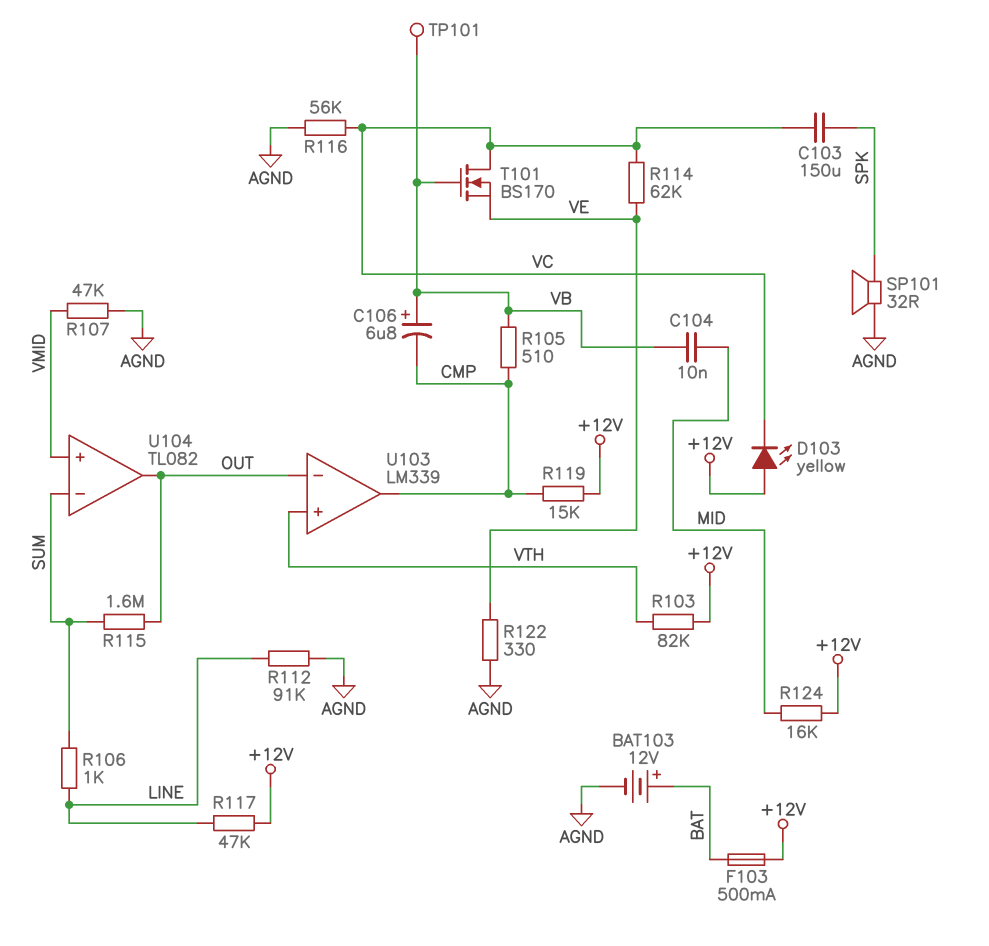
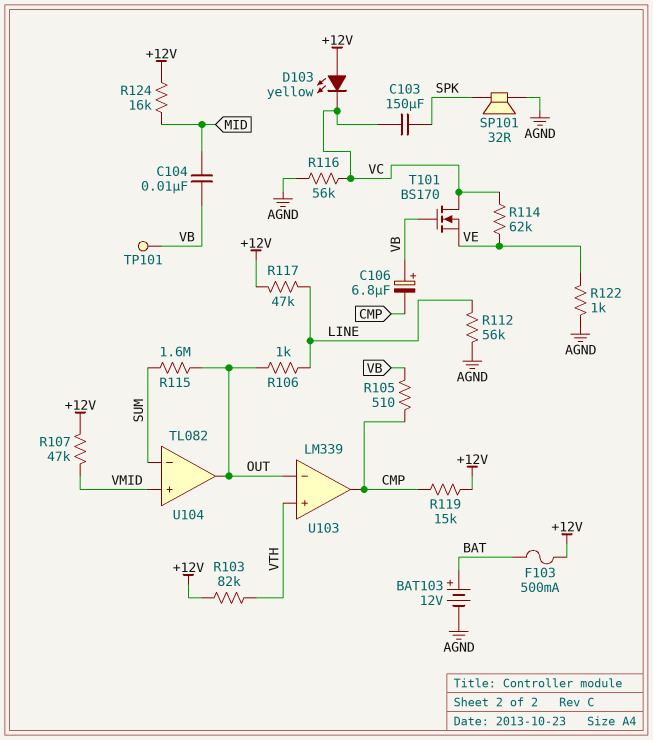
R106: 1k (LINE, SUM) -> 1k (LINE, OUT)
R107: 47k (AGND, VMID) -> 47k (+12V, VMID)
R112: 91k (AGND, LINE) -> 56k (AGND, LINE)
R122: 330 (AGND, VE) -> 1k (AGND, VE)

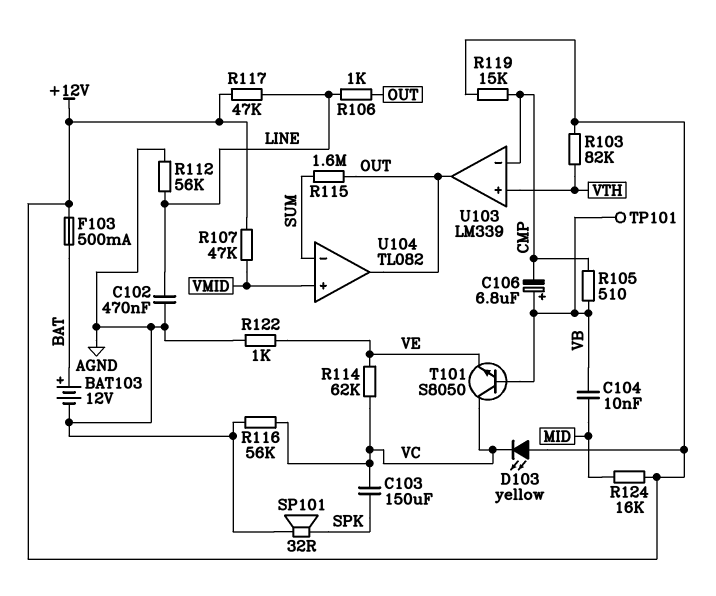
C102: none -> 470nF (AGND, LINE)
T101: NMOS BS170 (G VB, D VC, S VE) -> NPN S8050 (B VB, C VC, E VE)
U103 pin in-: OUT -> CMP
U103 pin out: CMP -> OUT

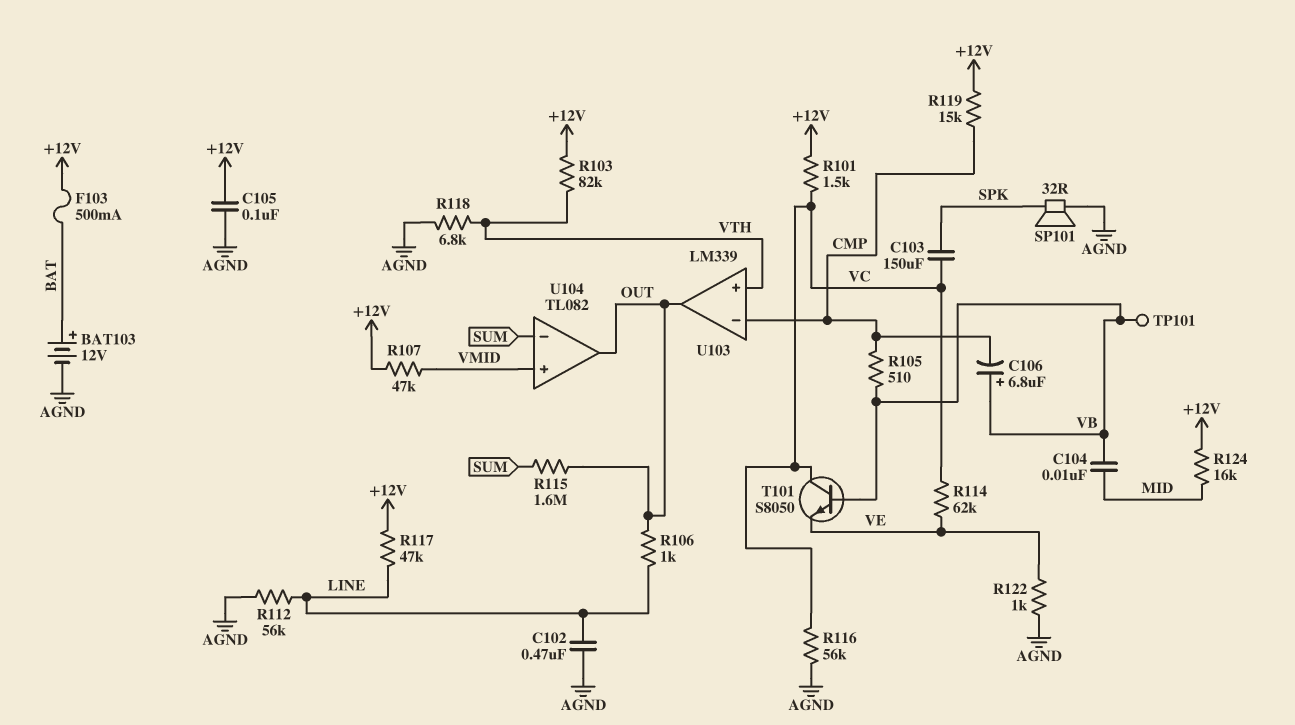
C105: none -> 100nF (+12V, AGND)
D103: LED yellow (A +12V, K VC) -> none
R101: none -> 1.5k (+12V, VC)
R118: none -> 6.8k (AGND, VTH)

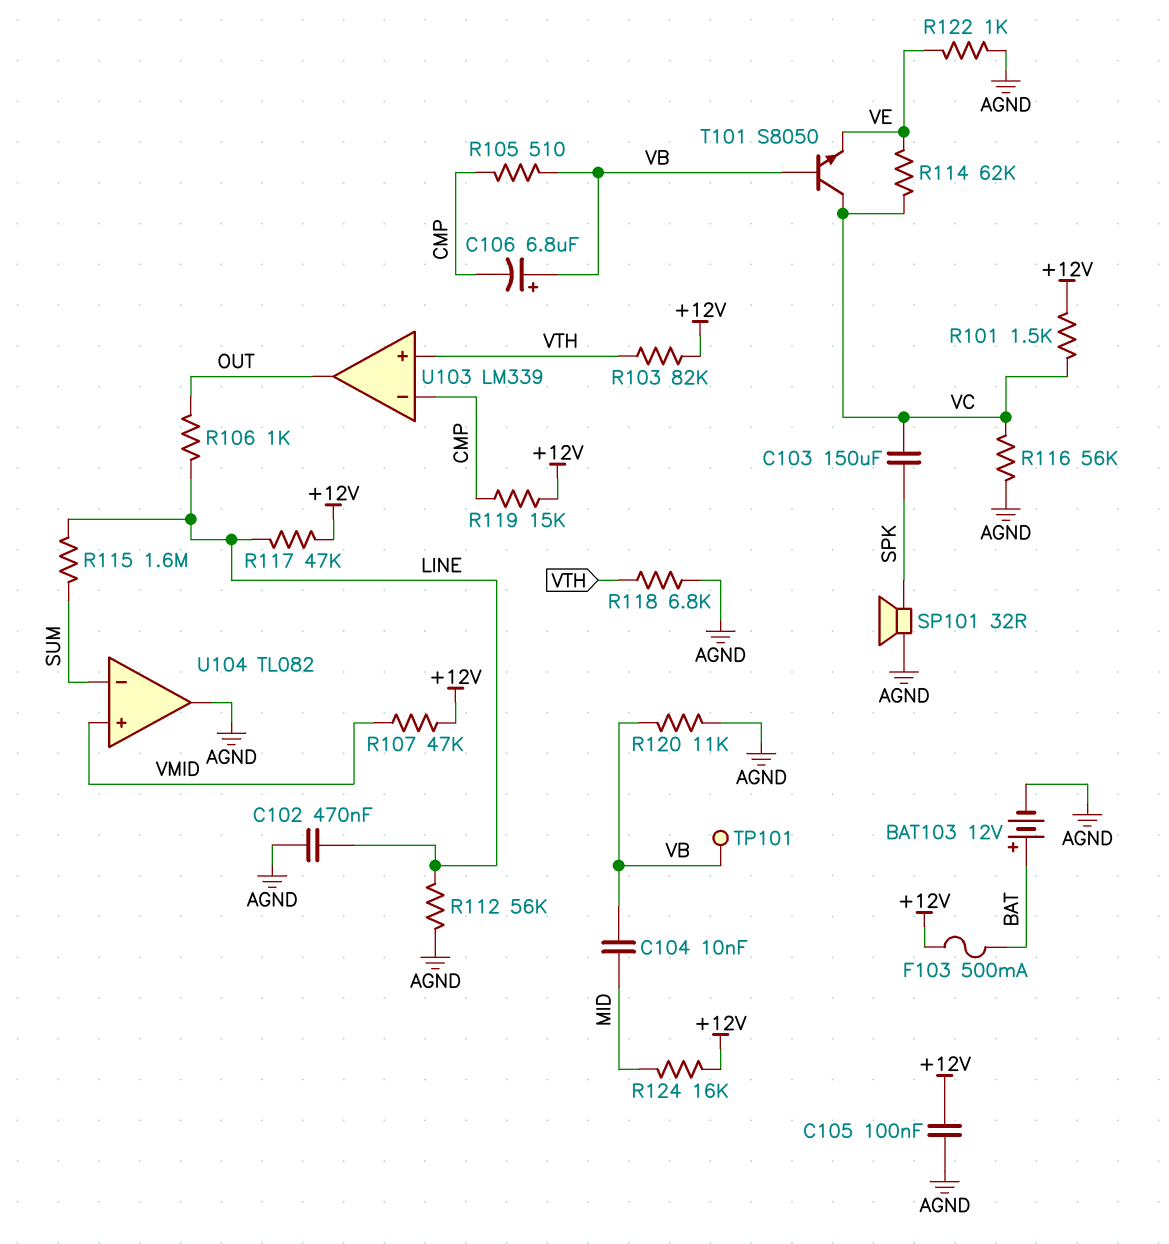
R115: 1.6M (OUT, SUM) -> 1.6M (LINE, SUM)
R120: none -> 11k (AGND, VB)
U104 pin out: OUT -> AGND

